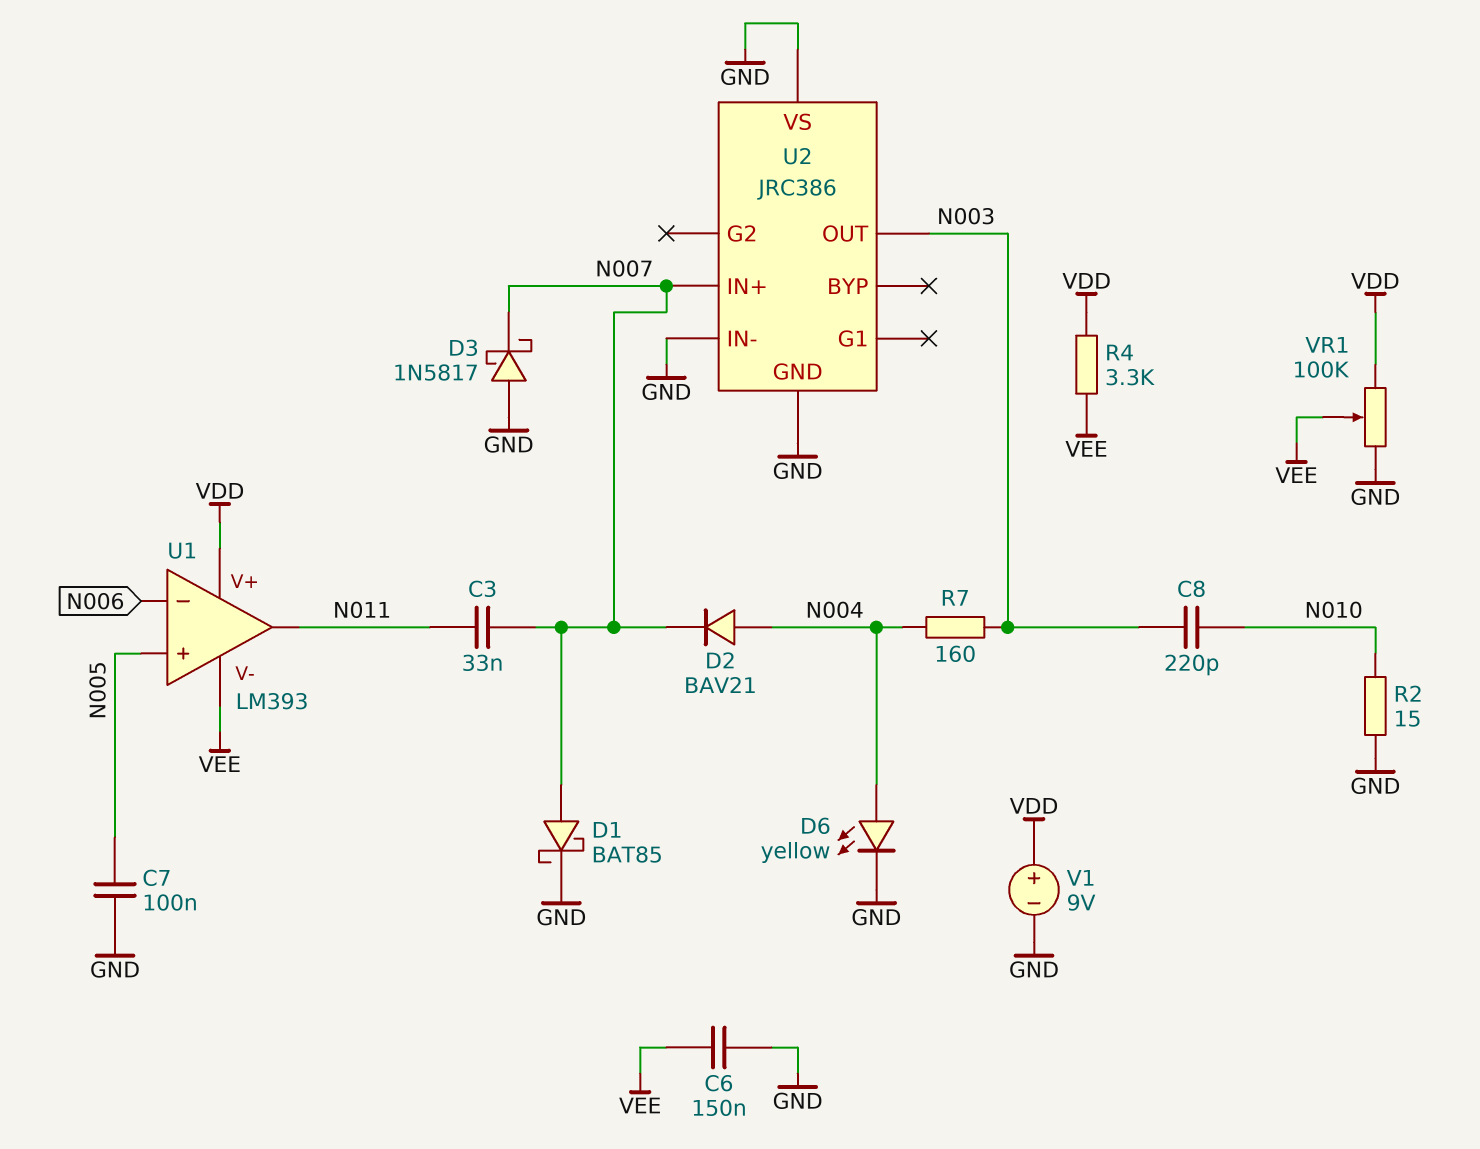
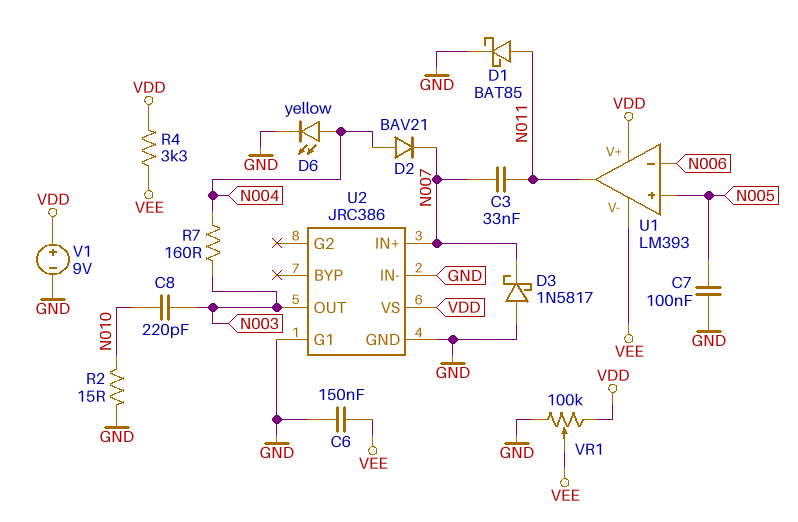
D1: schottky BAT85 (A N007, K GND) -> schottky BAT85 (A N011, K GND)
U2 pin G1: none -> GND
U2 pin VS: GND -> VDD

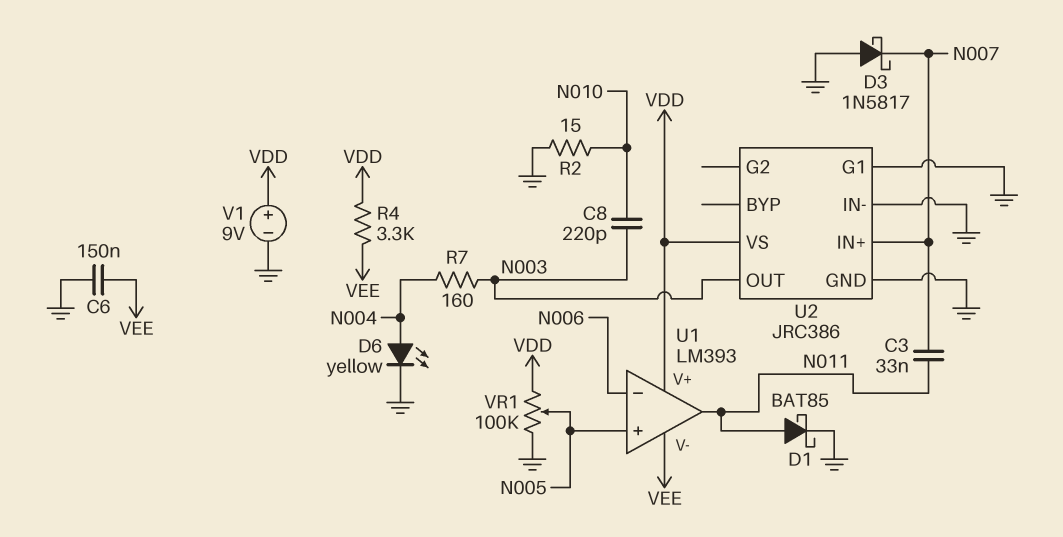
C7: 100nF (GND, N005) -> none
D2: diode BAV21 (A N004, K N007) -> none
VR1: 100k (GND, VDD, wiper VEE) -> 100k (GND, VDD, wiper N005)

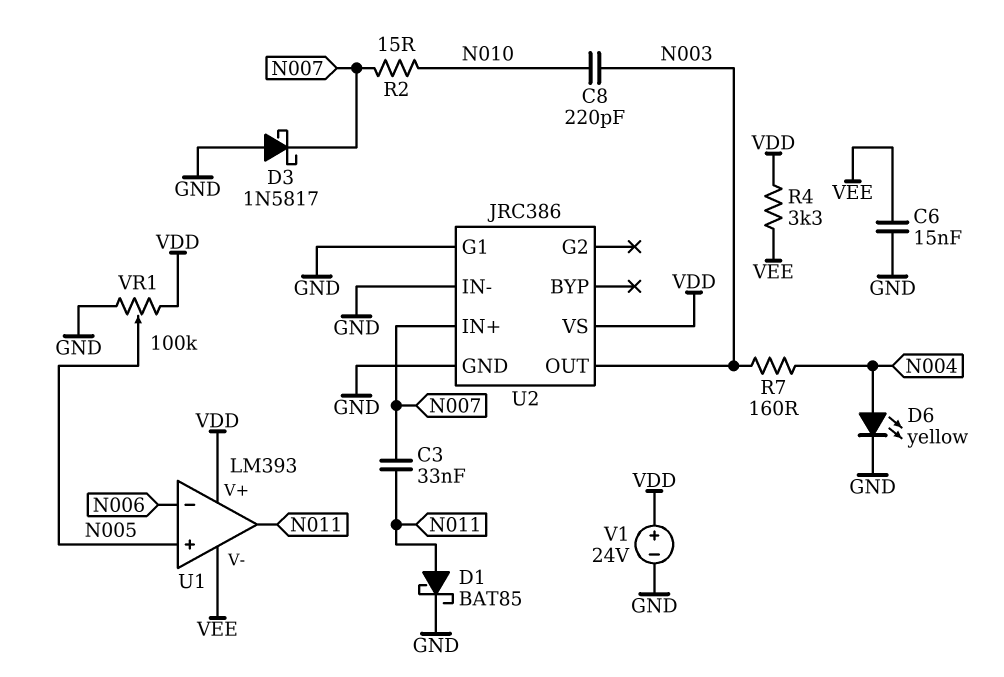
C6: 150nF (GND, VEE) -> 15nF (GND, VEE)
R2: 15 (GND, N010) -> 15 (N007, N010)
V1: 9V (plus VDD, minus GND) -> 24V (plus VDD, minus GND)

